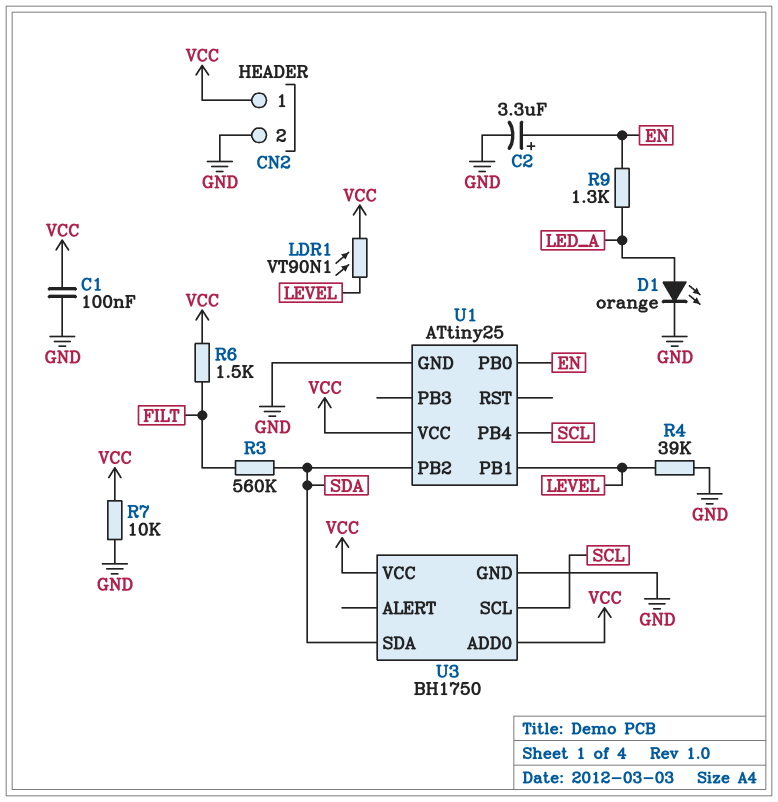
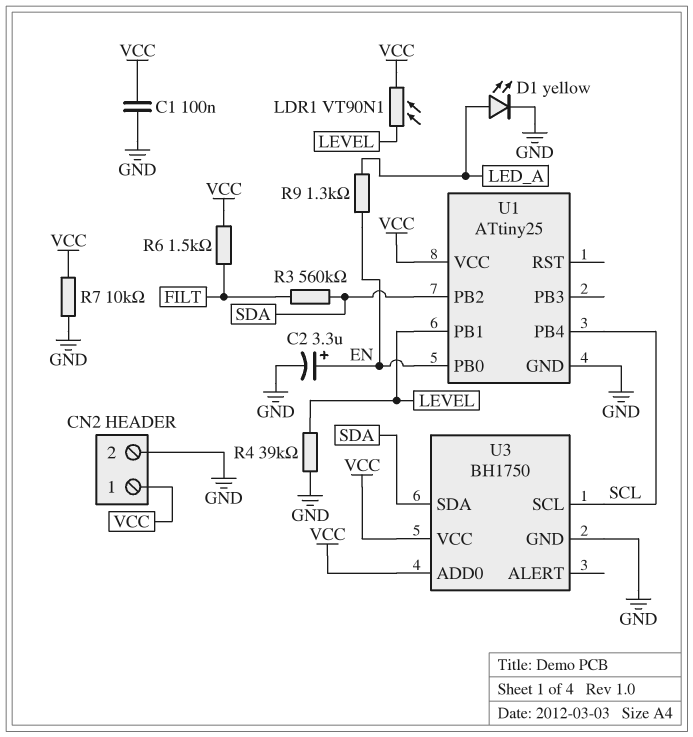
D1: LED orange (A LED_A, K GND) -> LED yellow (A LED_A, K GND)

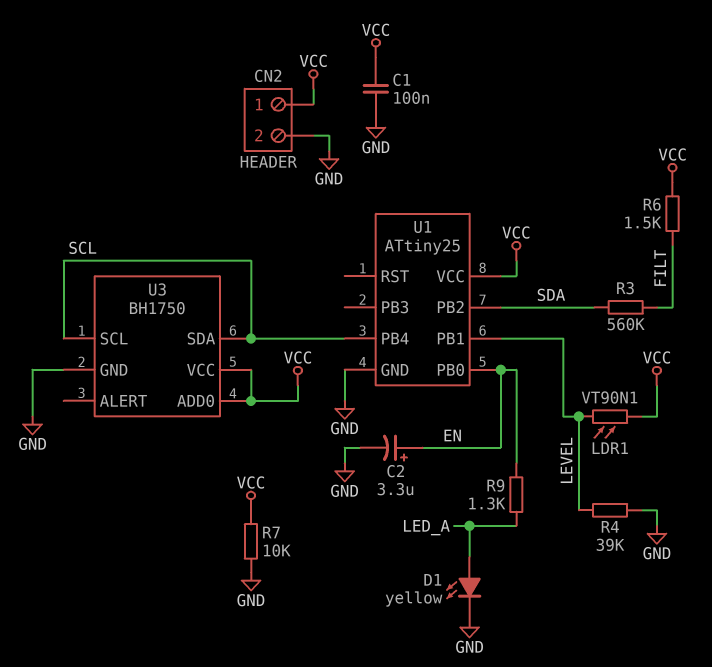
U3 pin SDA: SDA -> SCL

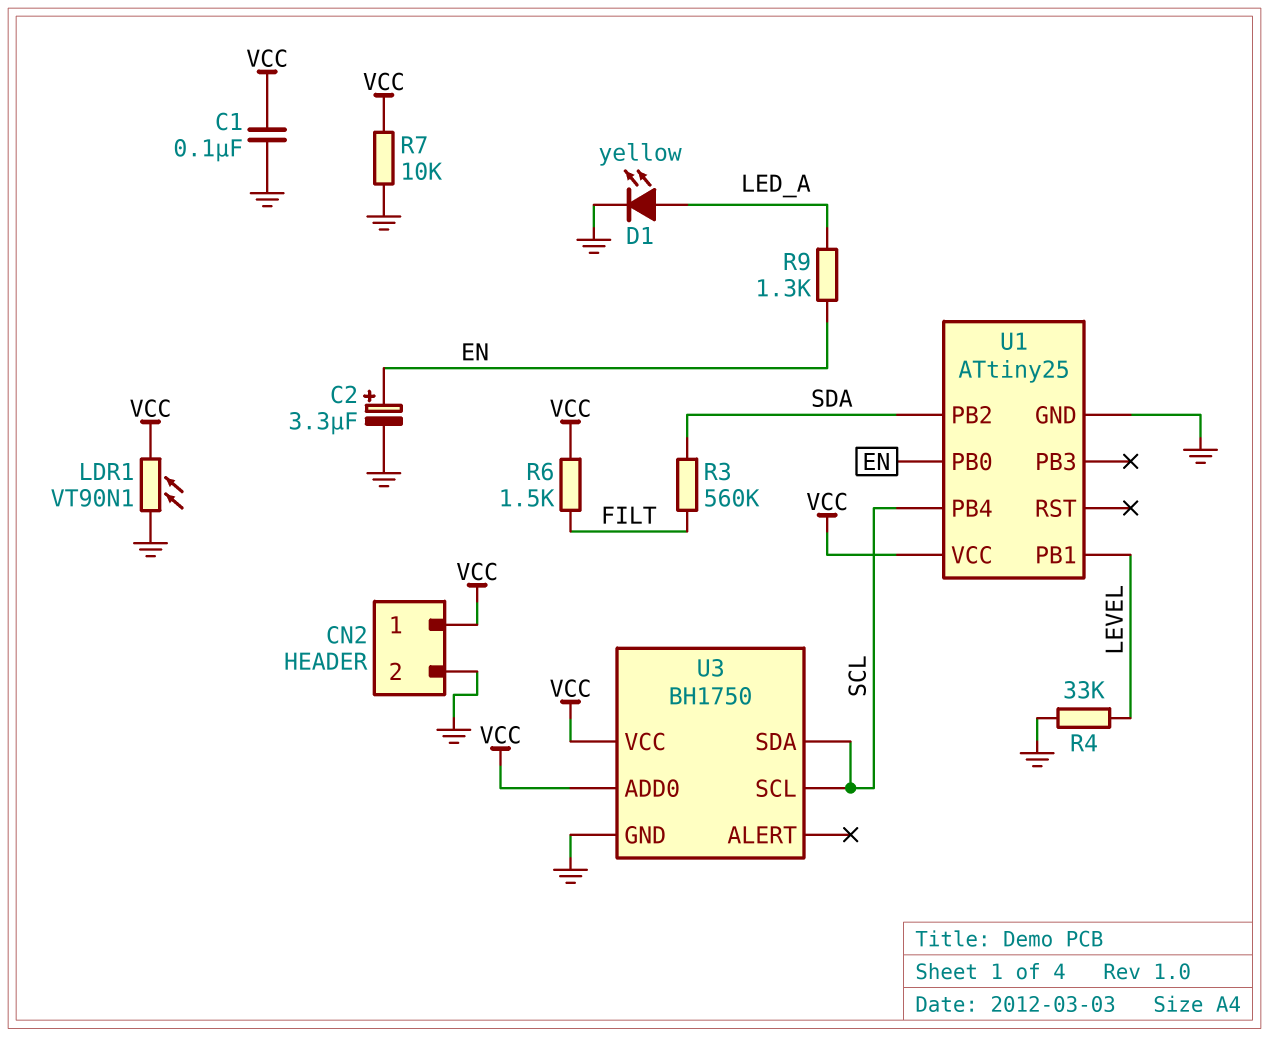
LDR1: VT90N1 (LEVEL, VCC) -> VT90N1 (GND, VCC)
R4: 39k (GND, LEVEL) -> 33k (GND, LEVEL)

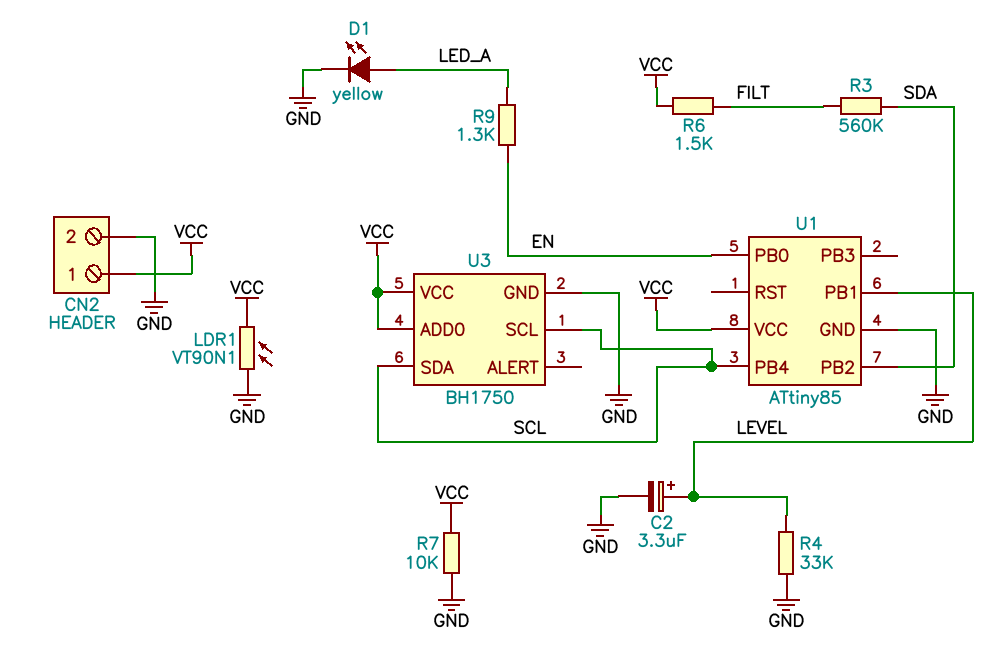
C1: 100nF (GND, VCC) -> none
C2: 3.3uF (plus EN, minus GND) -> 3.3uF (plus LEVEL, minus GND)
U1: ATtiny25 -> ATtiny85

